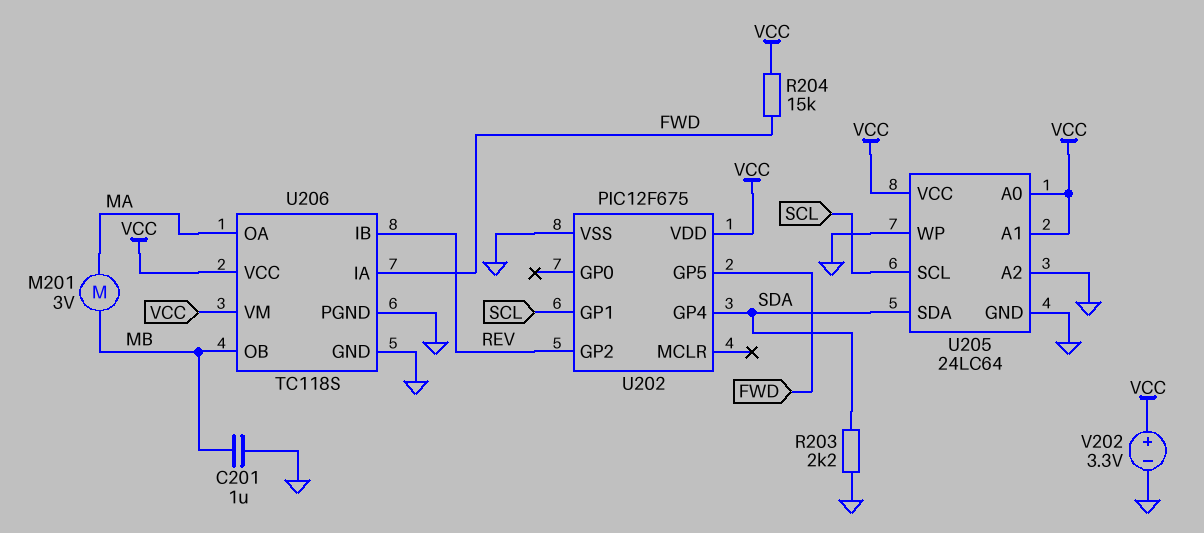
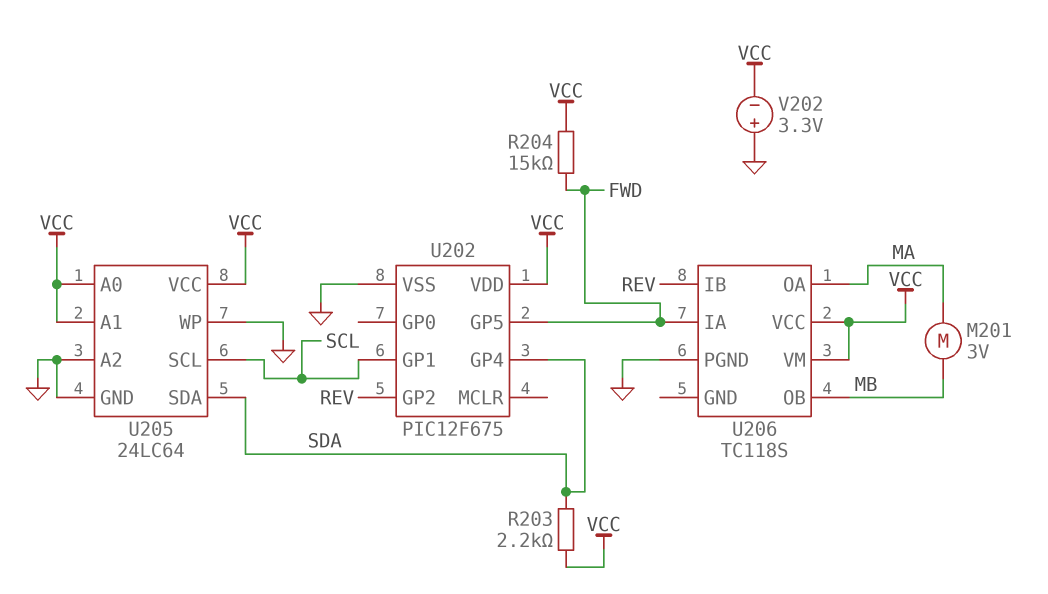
C201: 1uF (GND, MB) -> none
R203: 2.2k (GND, SDA) -> 2.2k (SDA, VCC)
U206 pin GND: GND -> none
V202: 3.3V (plus VCC, minus GND) -> 3.3V (plus GND, minus VCC)

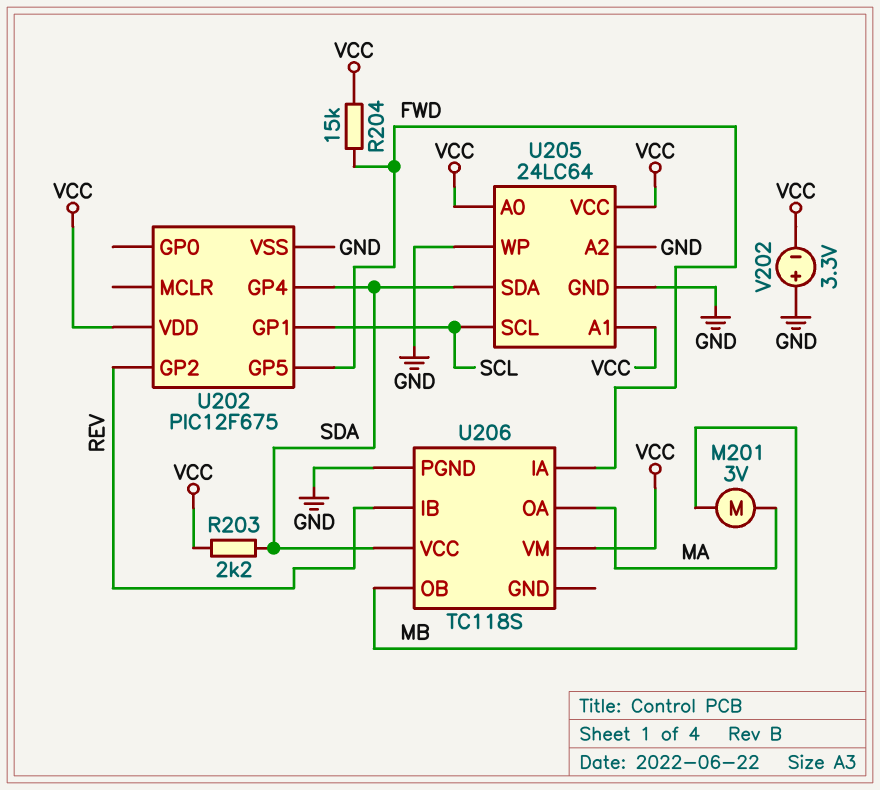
U206 pin VCC: VCC -> SDA

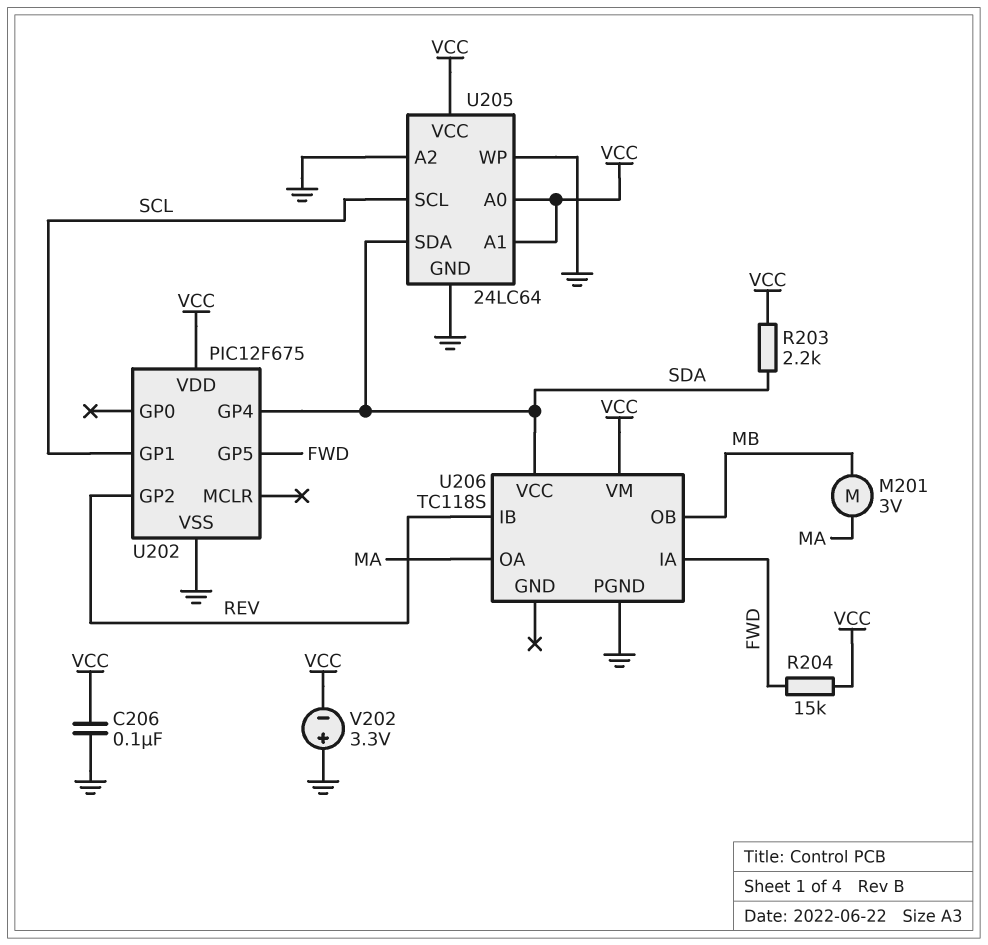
C206: none -> 100nF (GND, VCC)

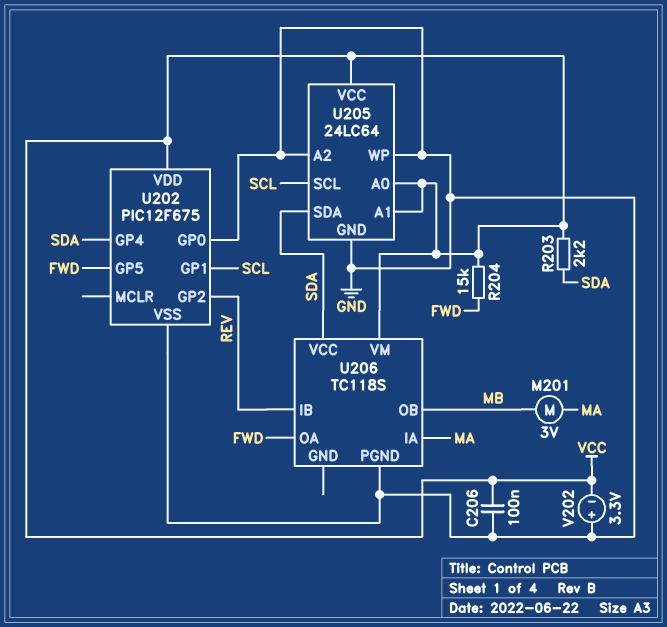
U202 pin GP0: none -> GND
U206 pin IA: FWD -> MA
U206 pin OA: MA -> FWD

